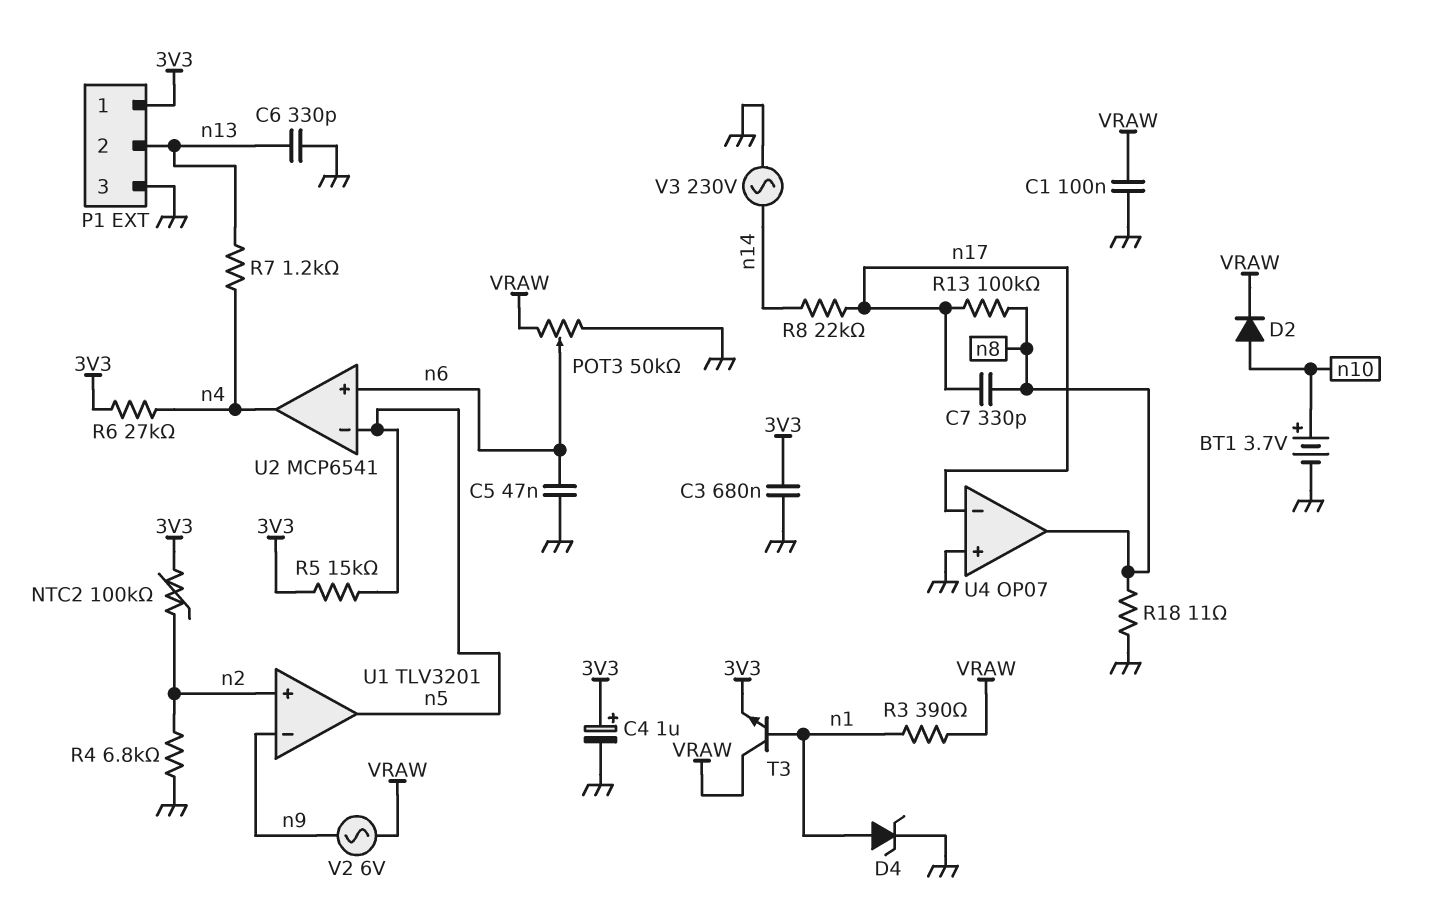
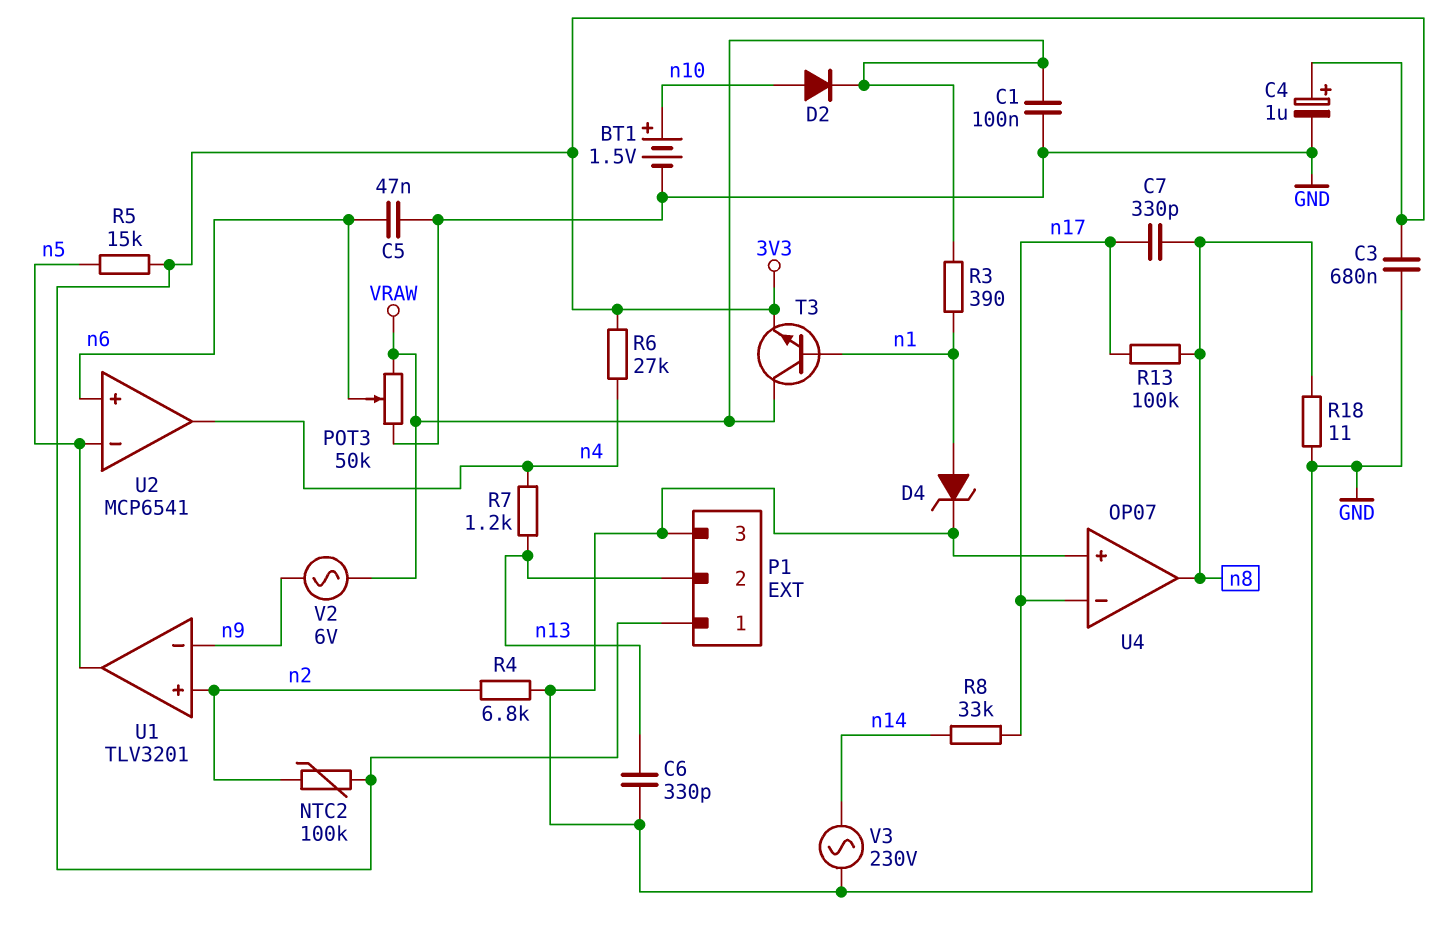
BT1: 3.7V (plus n10, minus GND) -> 1.5V (plus n10, minus GND)
R8: 22k (n14, n17) -> 33k (n14, n17)

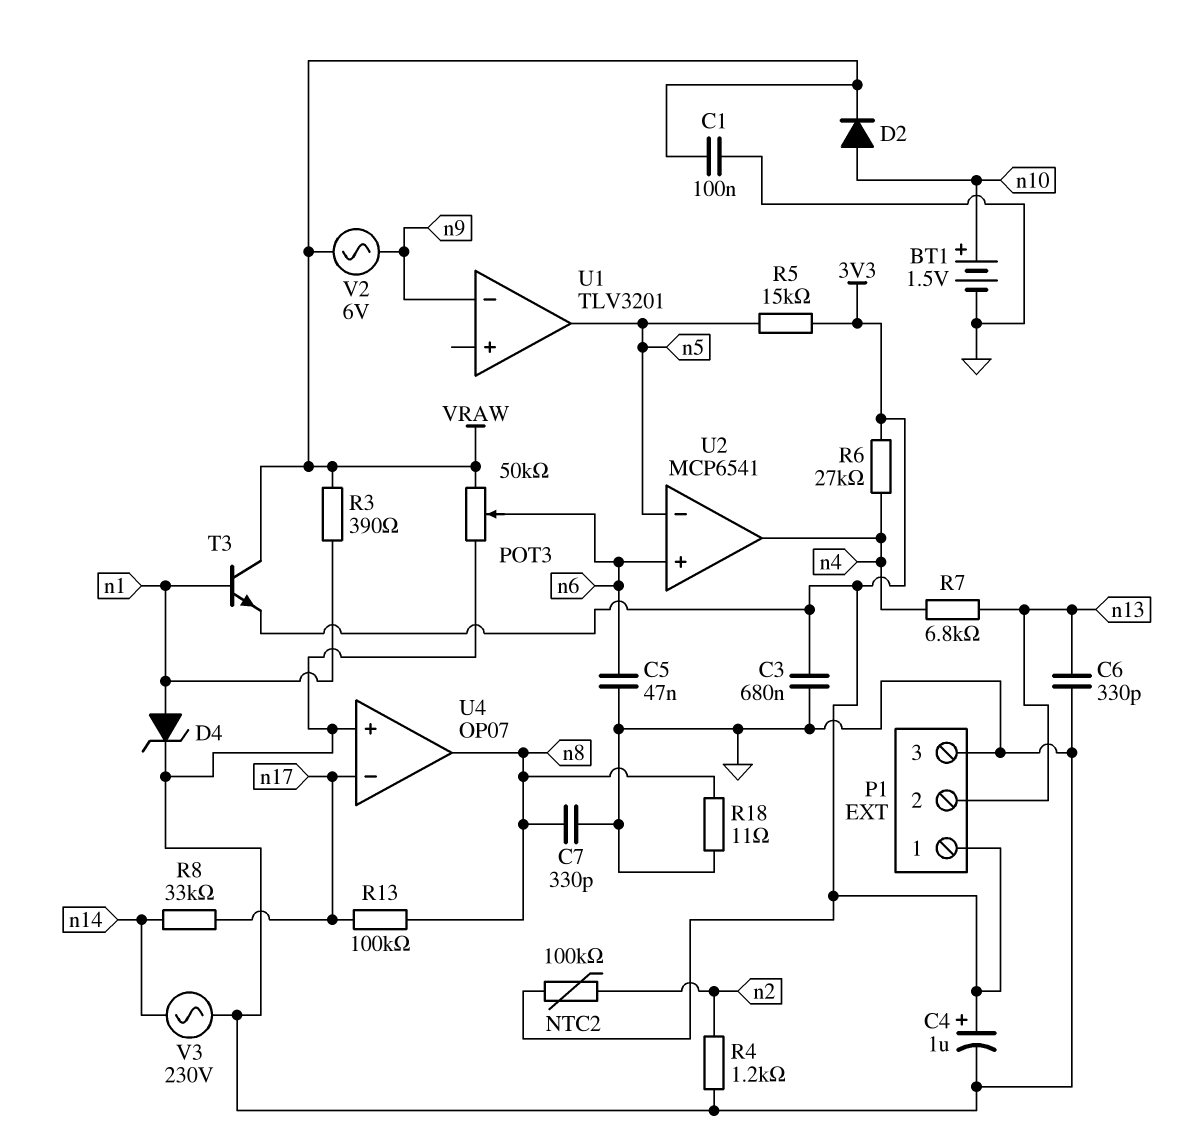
C7: 330pF (n8, n17) -> 330pF (GND, n8)
R4: 6.8k (GND, n2) -> 1.2k (GND, n2)
R7: 1.2k (n4, n13) -> 6.8k (n4, n13)
U1 pin in+: n2 -> none

